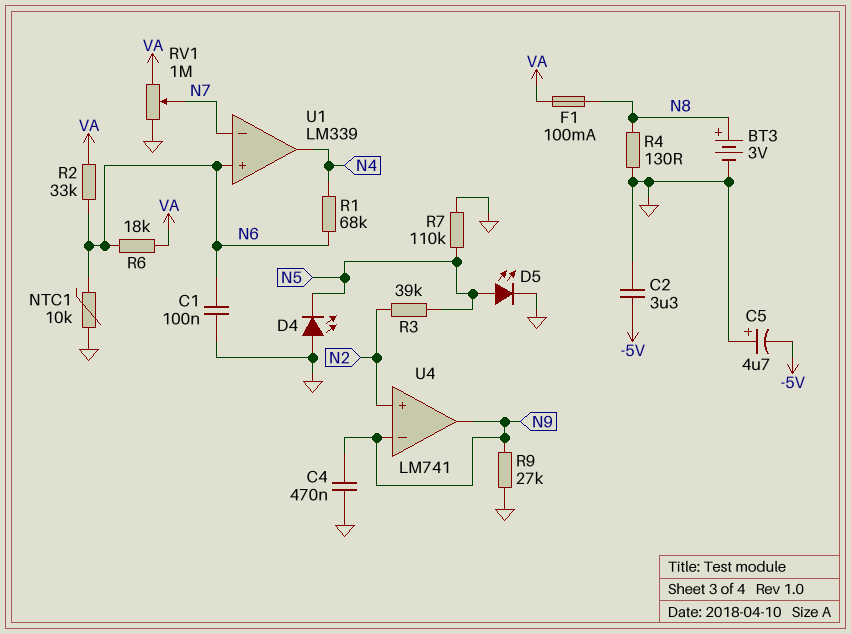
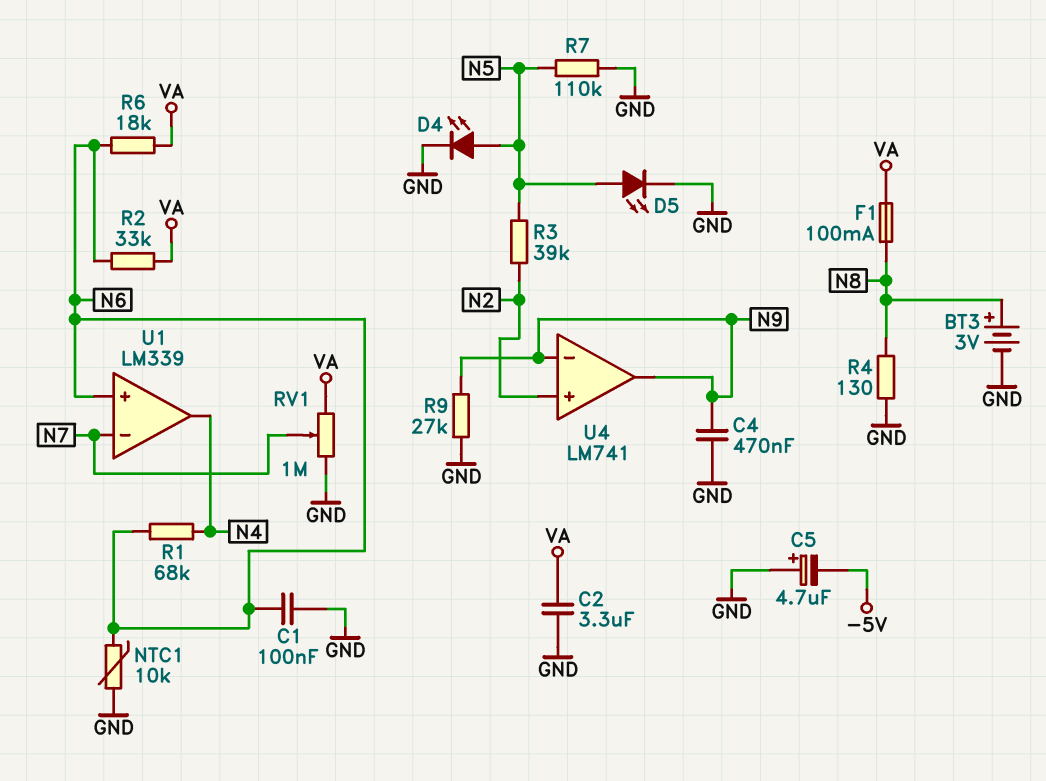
C2: 3.3uF (-5V, GND) -> 3.3uF (GND, VA)
D4: LED (A GND, K N5) -> LED (A N5, K GND)

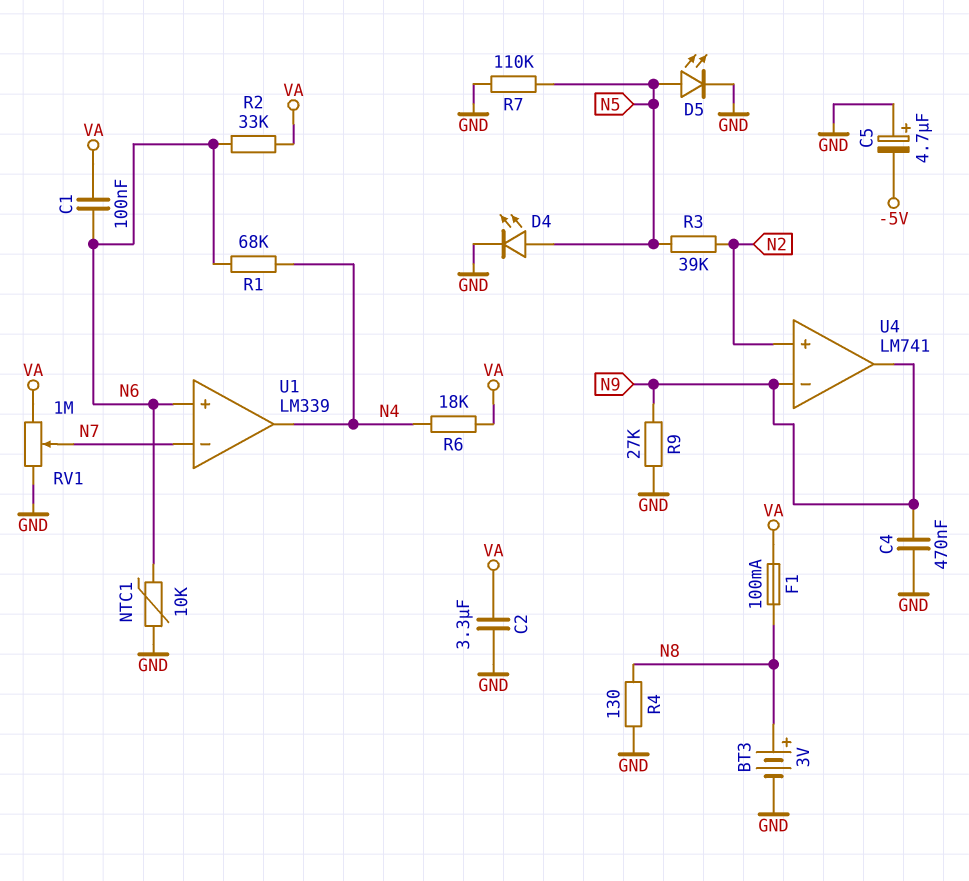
C1: 100nF (GND, N6) -> 100nF (N6, VA)
R6: 18k (N6, VA) -> 18k (N4, VA)

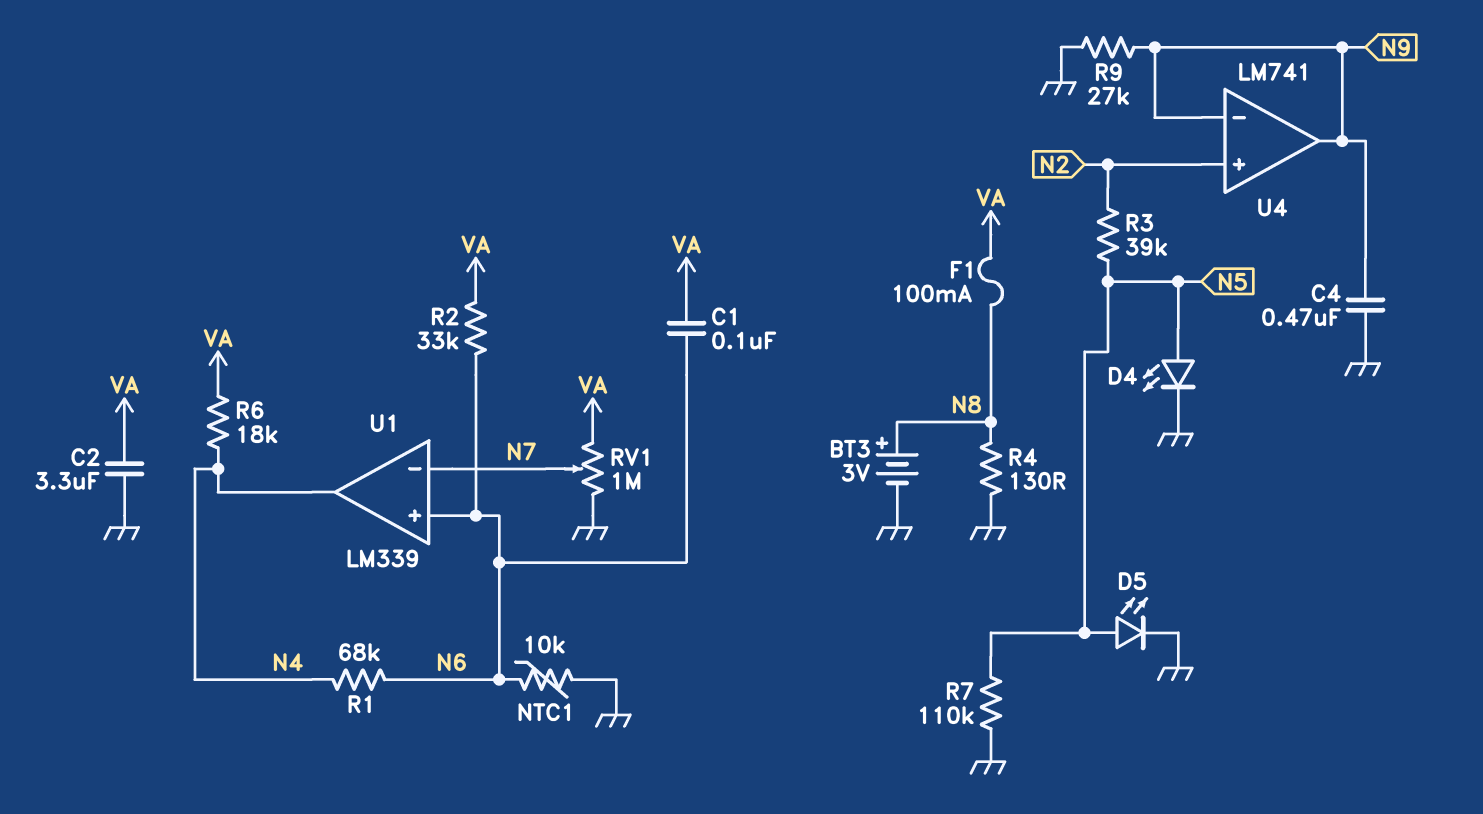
C5: 4.7uF (plus GND, minus -5V) -> none

